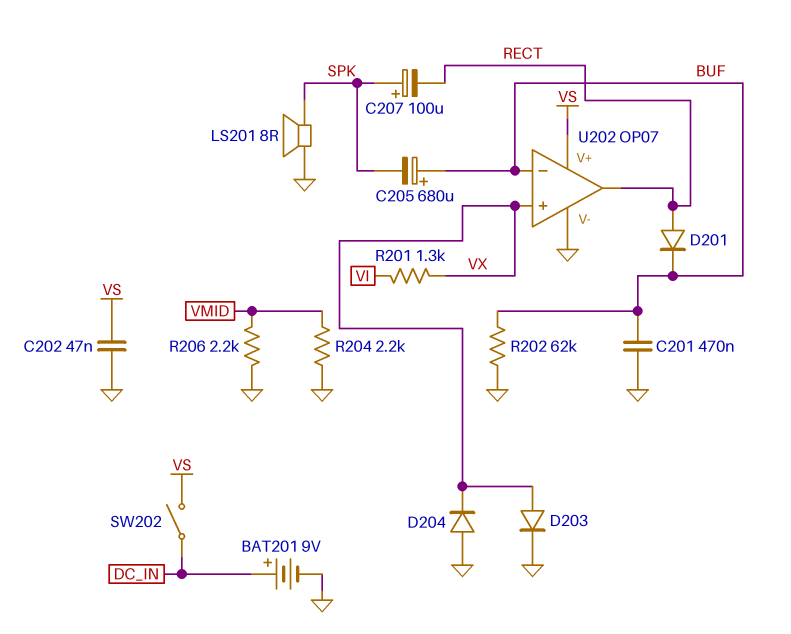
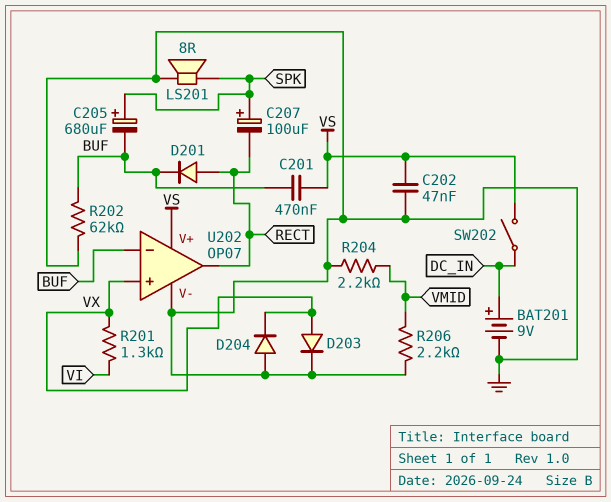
C201: 470nF (BUF, GND) -> 470nF (BUF, VS)
C205: 680uF (plus BUF, minus SPK) -> 680uF (plus SPK, minus BUF)

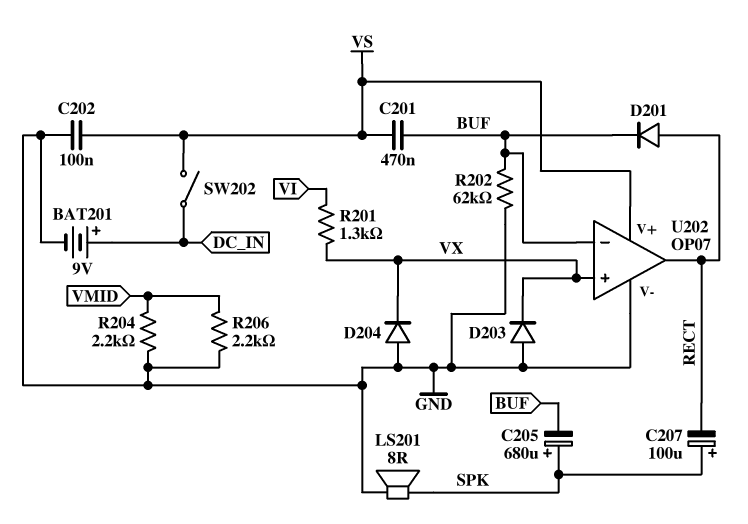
C202: 47nF (GND, VS) -> 100nF (GND, VS)
D203: diode (A VX, K GND) -> diode (A GND, K VX)

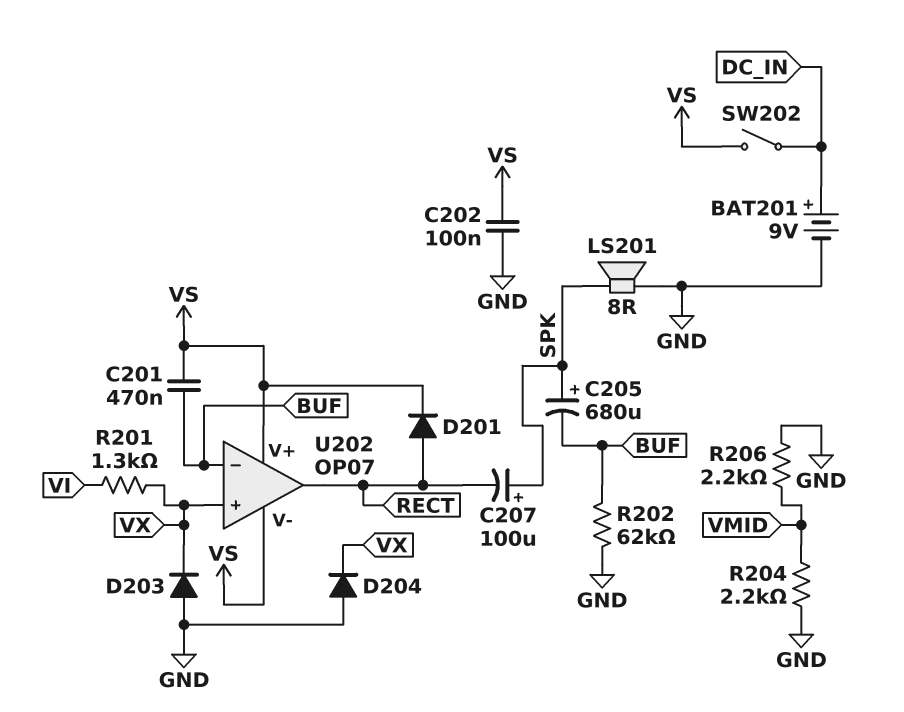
D201: diode (A RECT, K BUF) -> diode (A RECT, K VS)
U202 pin V-: GND -> VS

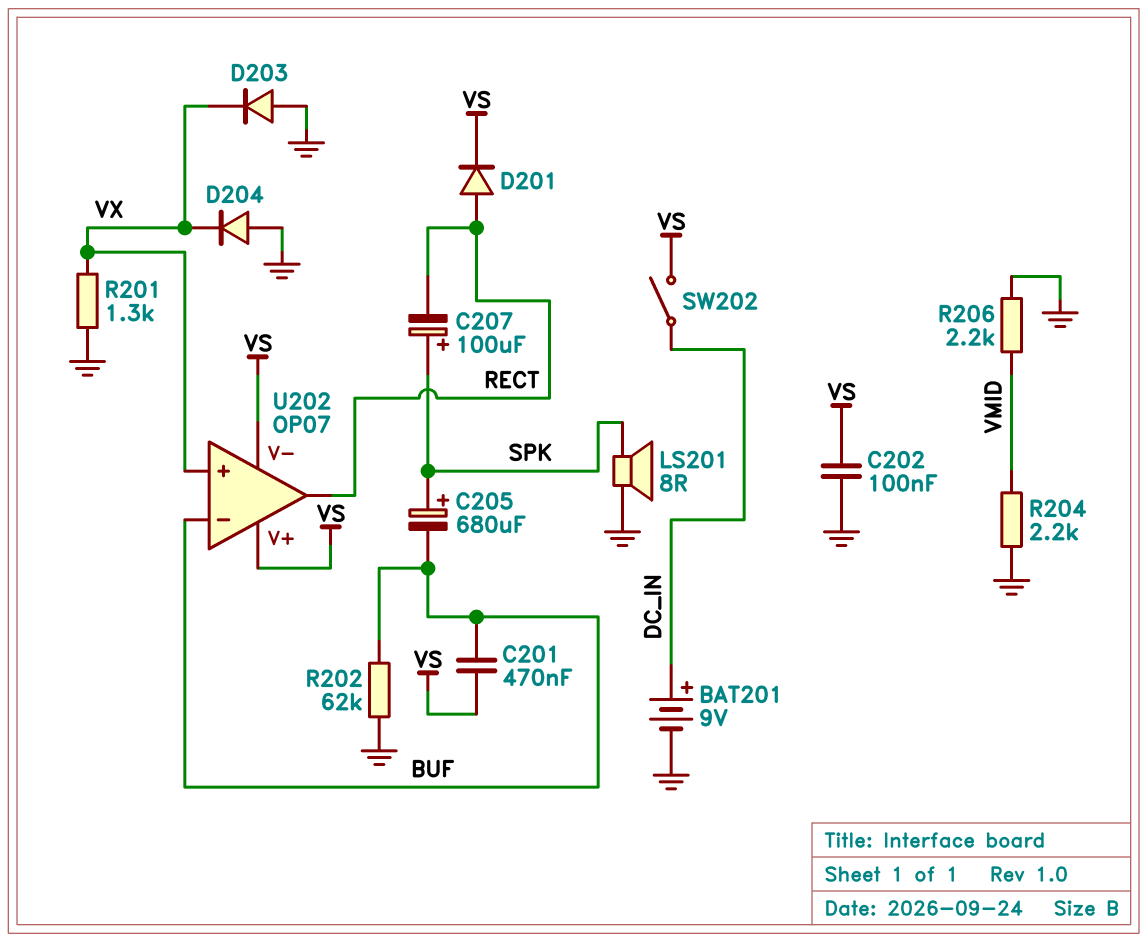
R201: 1.3k (VI, VX) -> 1.3k (GND, VX)

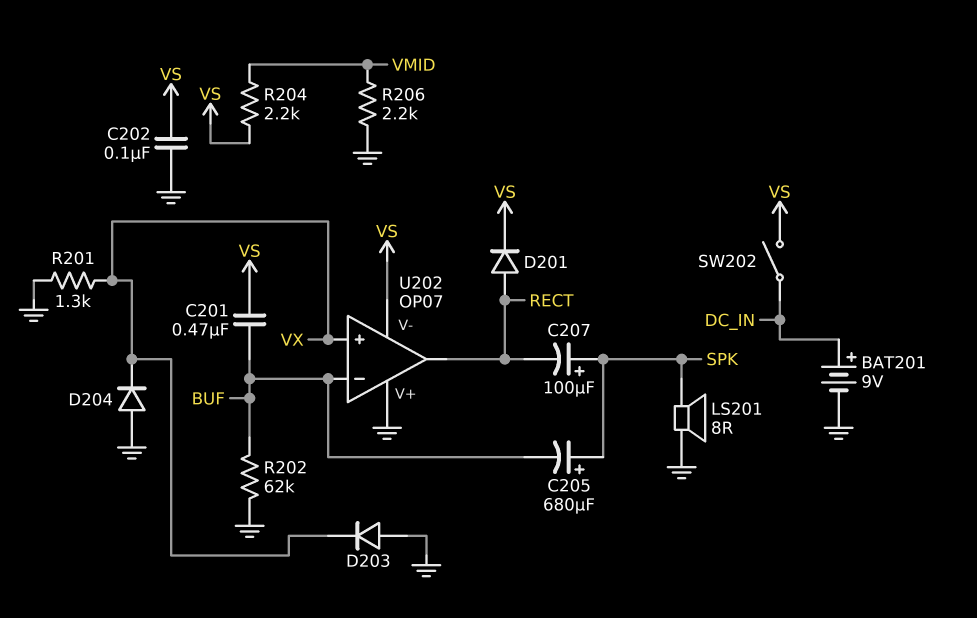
R204: 2.2k (GND, VMID) -> 2.2k (VMID, VS)
U202 pin V+: VS -> GND

